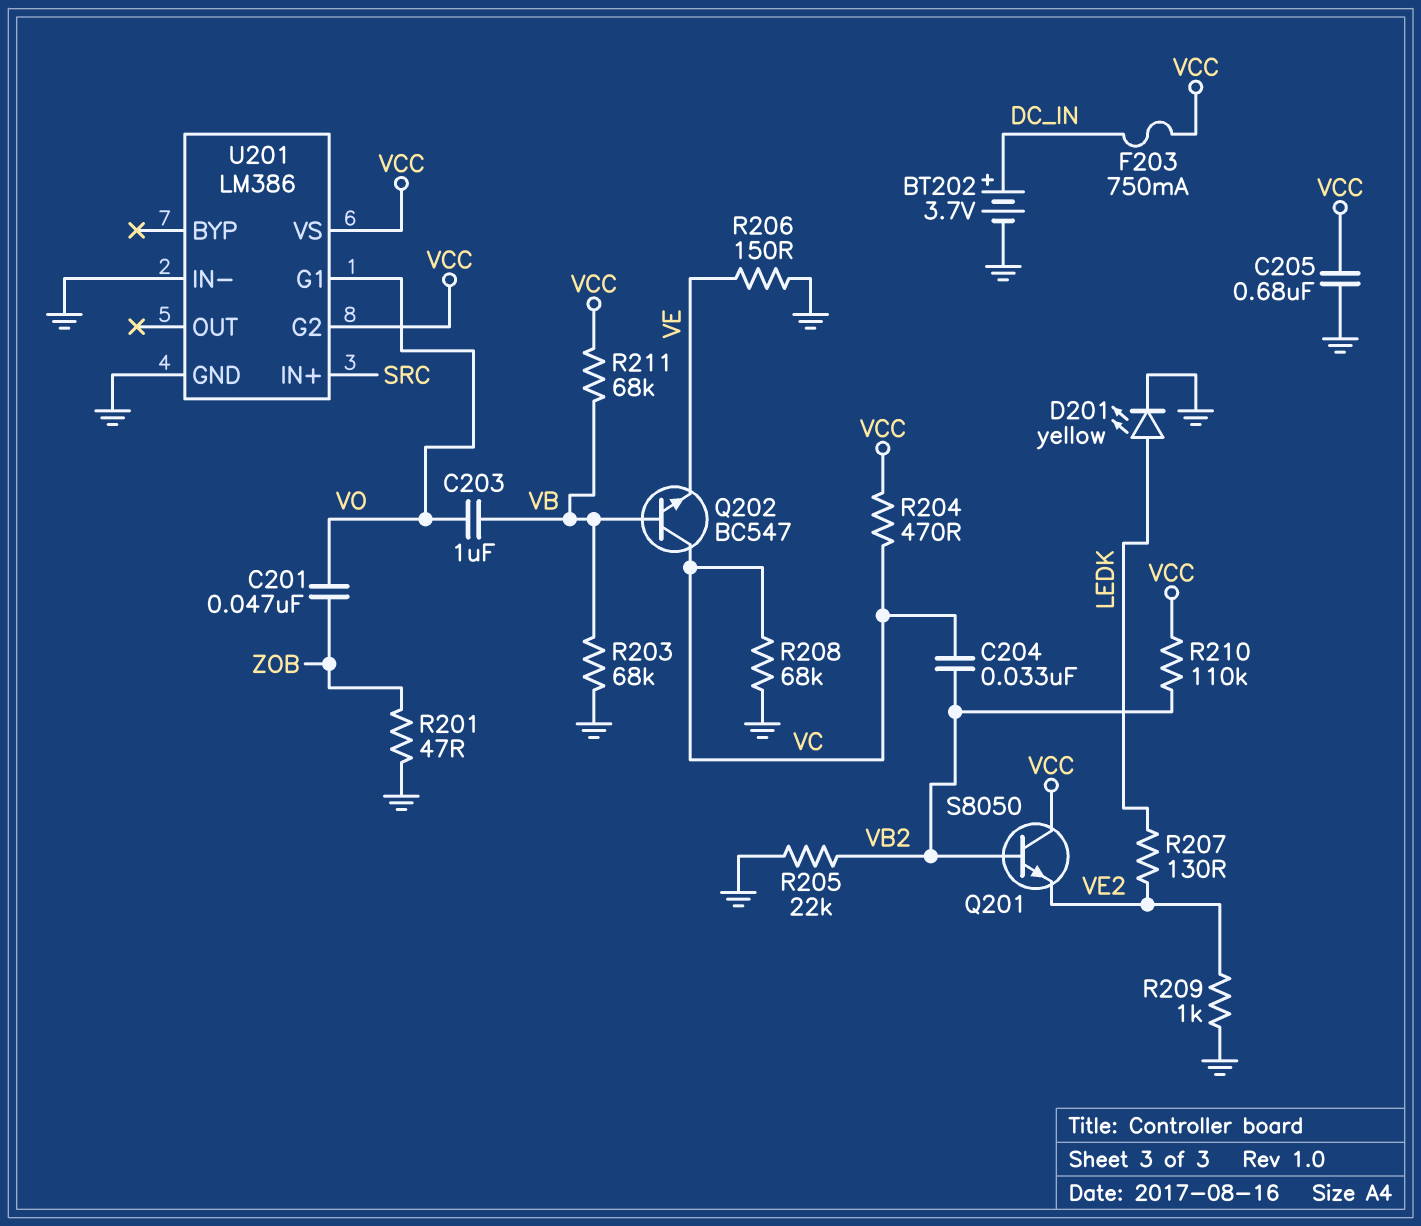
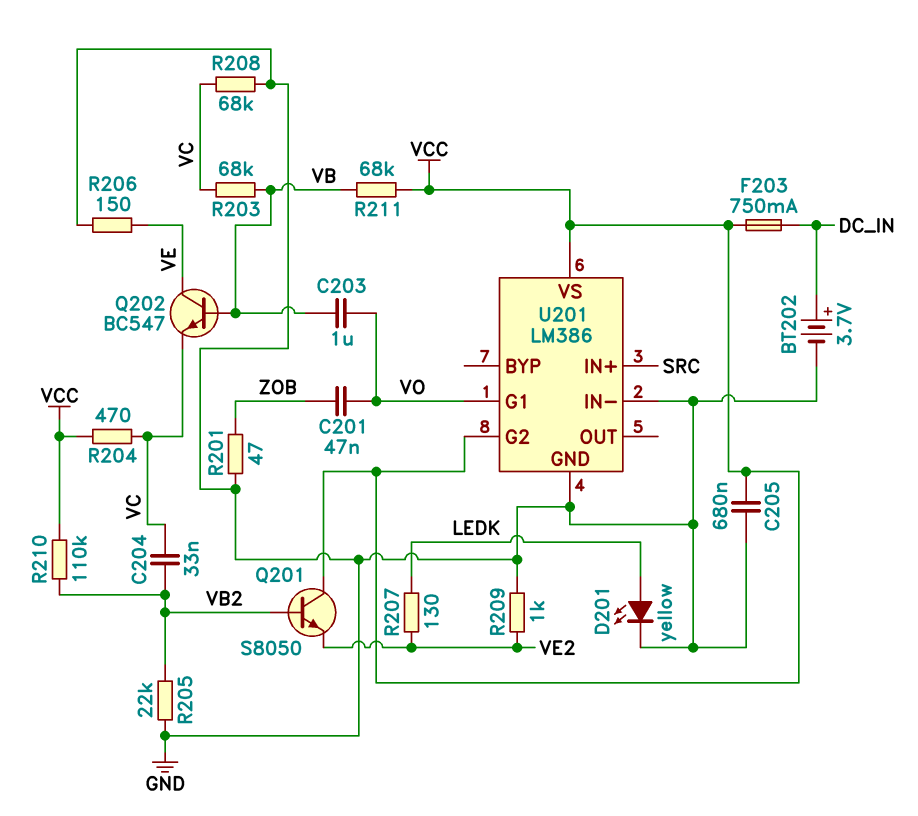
Q202: NPN BC547 (B VB, C VC, E VE) -> NPN BC547 (B VB, C VE, E VC)
R203: 68k (GND, VB) -> 68k (VB, VC)

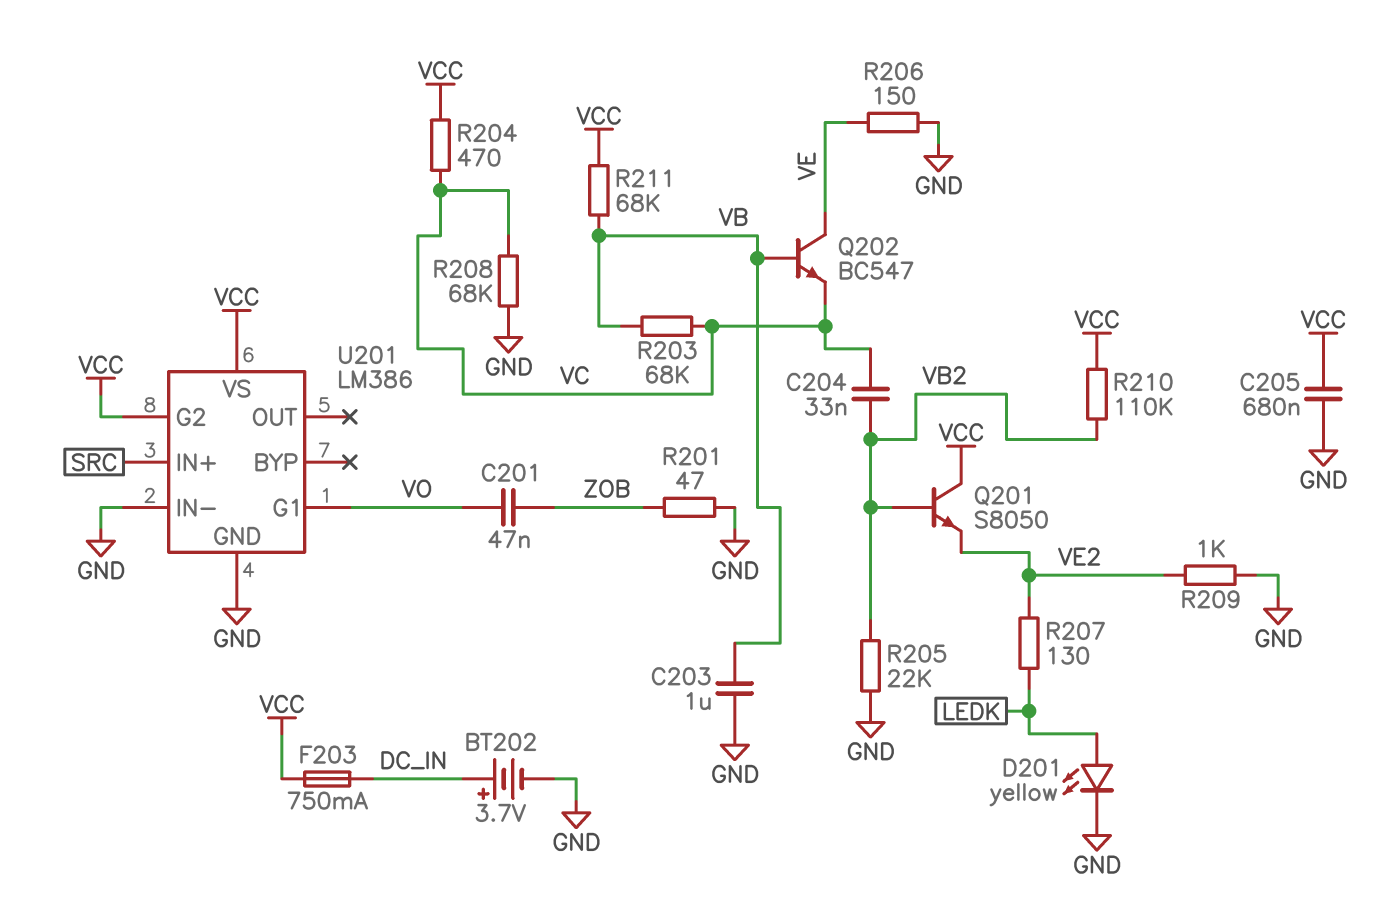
C203: 1uF (VB, VO) -> 1uF (GND, VB)

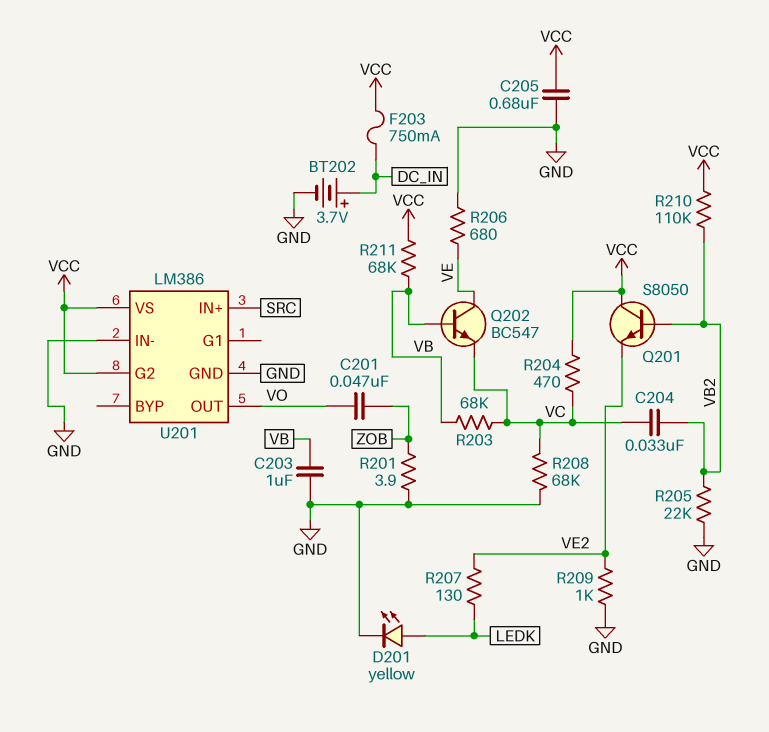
R201: 47 (GND, ZOB) -> 3.9 (GND, ZOB)
R206: 150 (GND, VE) -> 680 (GND, VE)
U201 pin G1: VO -> none
U201 pin OUT: none -> VO

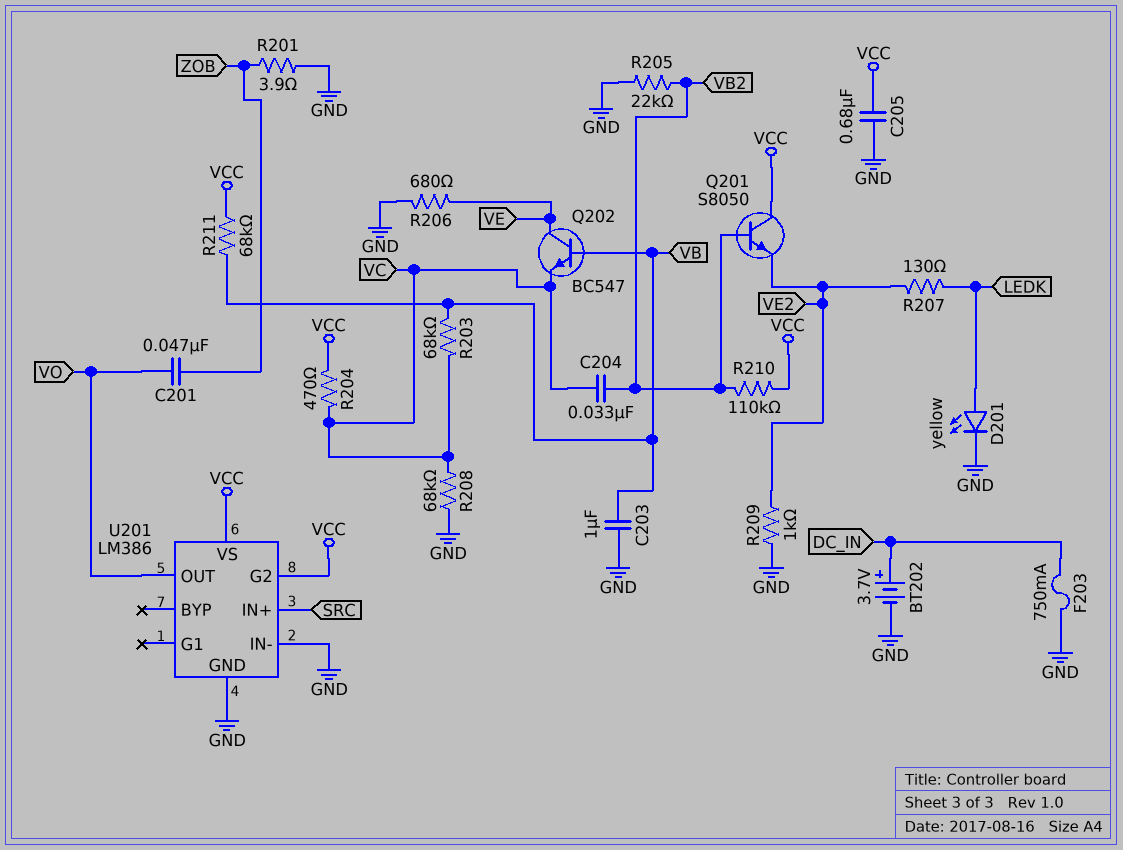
F203: 750mA (DC_IN, VCC) -> 750mA (DC_IN, GND)

